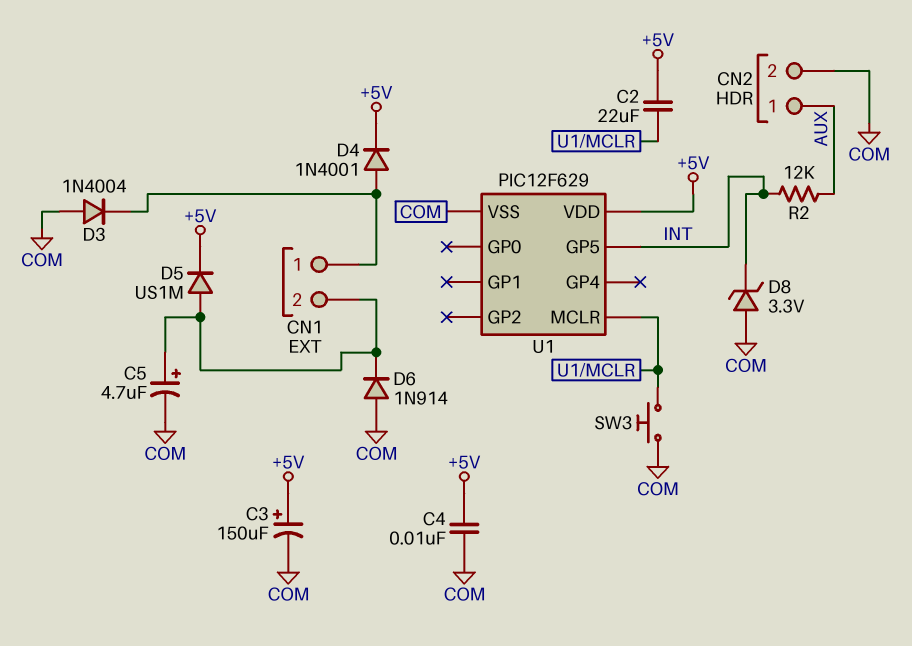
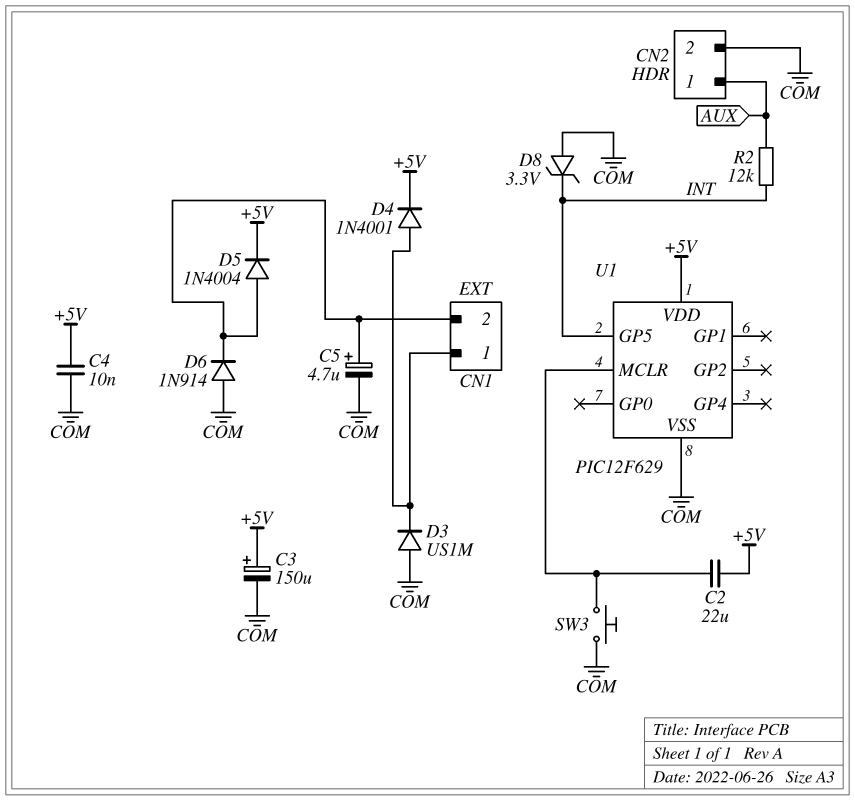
D3: diode 1N4004 (A COM, K CN1/1) -> diode US1M (A COM, K CN1/1)
D5: diode US1M (A CN1/2, K +5V) -> diode 1N4004 (A CN1/2, K +5V)

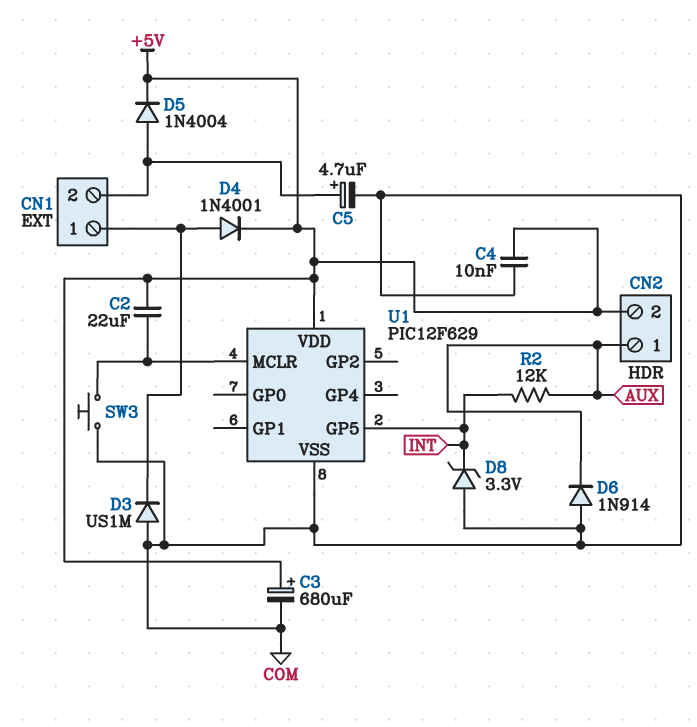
C3: 150uF (plus +5V, minus COM) -> 680uF (plus +5V, minus COM)
CN2 pin 2: COM -> +5V
D6: diode 1N914 (A COM, K CN1/2) -> diode 1N914 (A COM, K AUX)

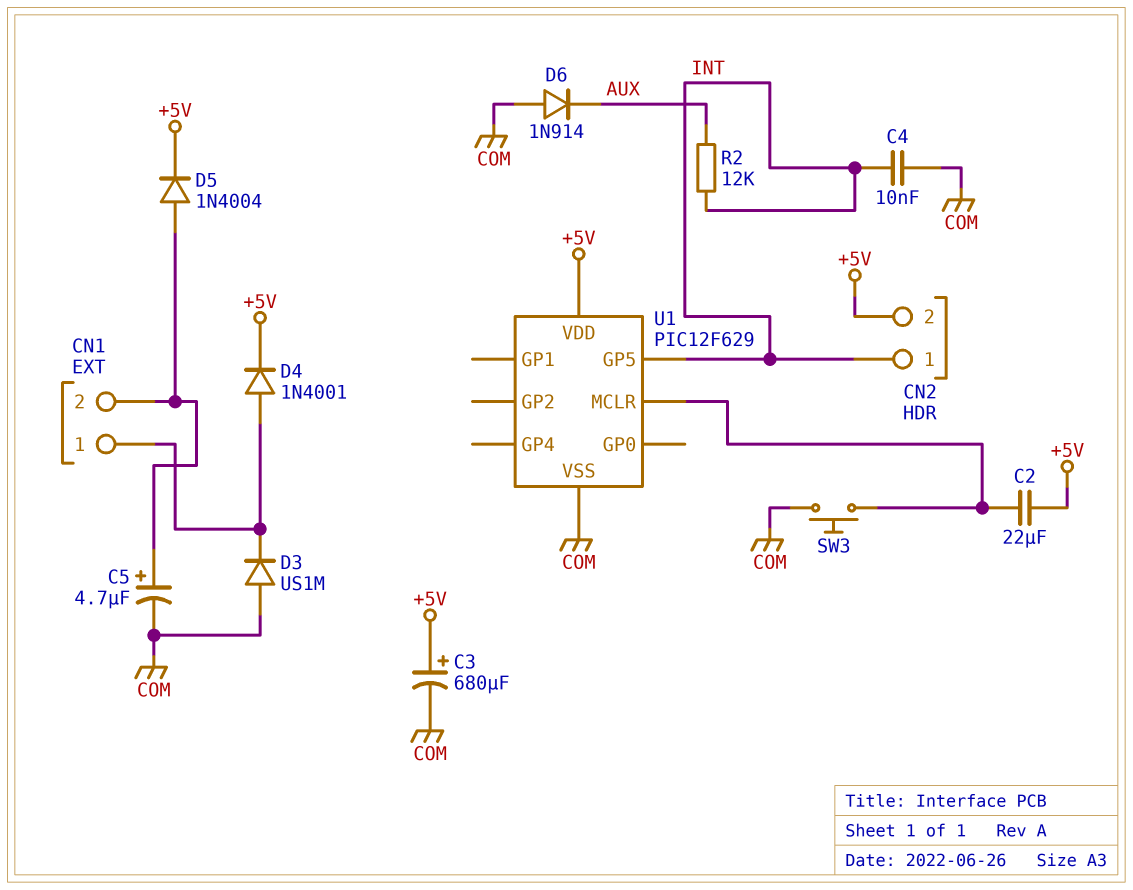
C4: 10nF (+5V, COM) -> 10nF (COM, INT)
CN2 pin 1: AUX -> INT
D8: zener 3.3V (A COM, K INT) -> none

